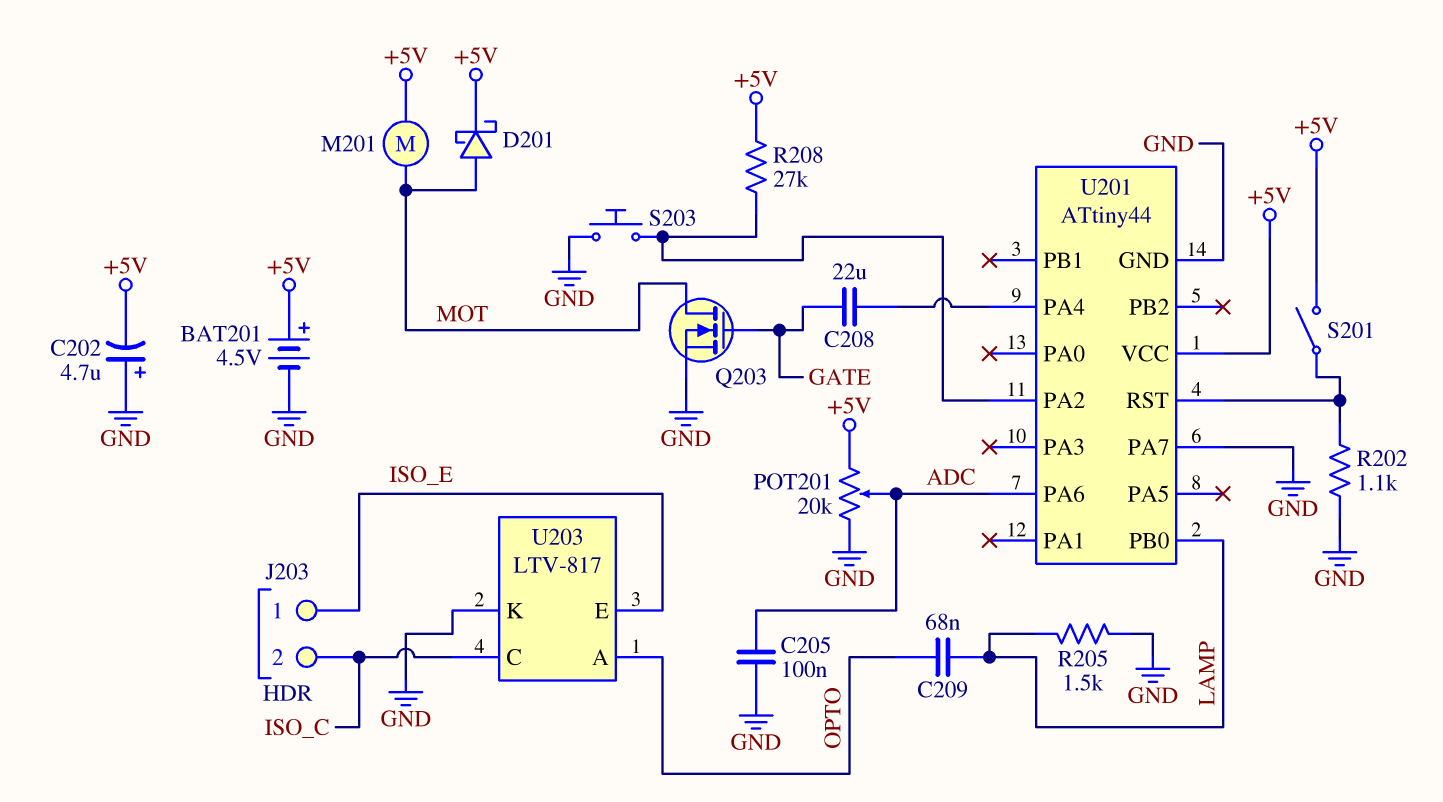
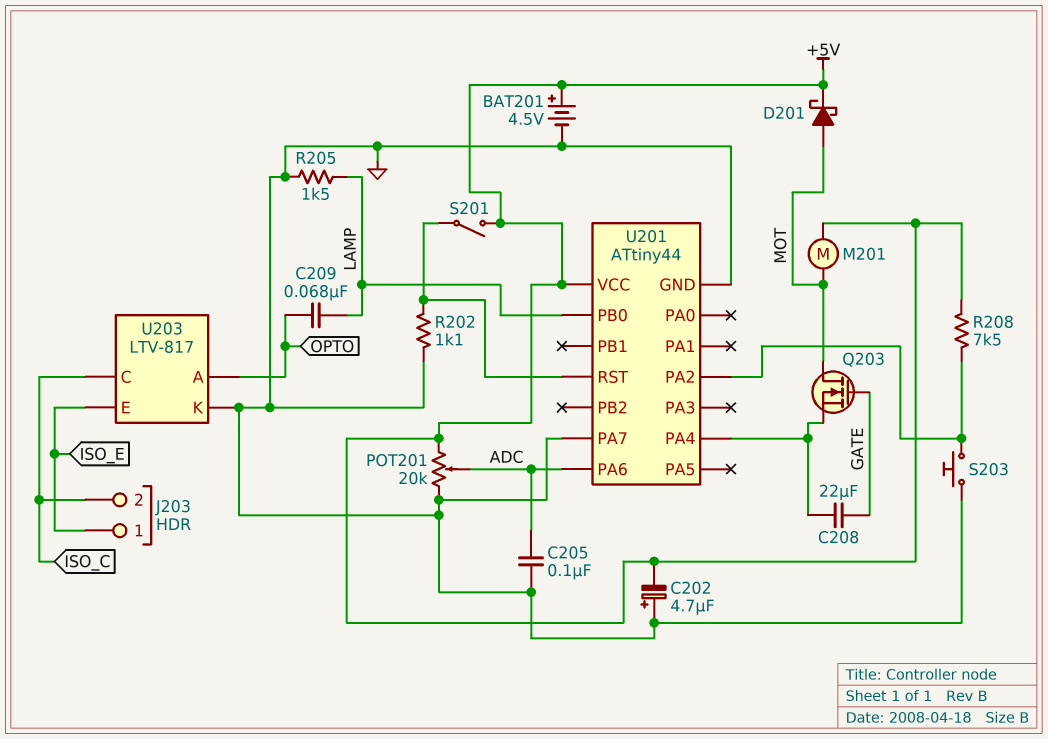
Q203: NMOS (G GATE, D MOT, S GND) -> NMOS (G GATE, D MOT, S U201/PA4)
R208: 27k (+5V, U201/PA2) -> 7.5k (+5V, U201/PA2)

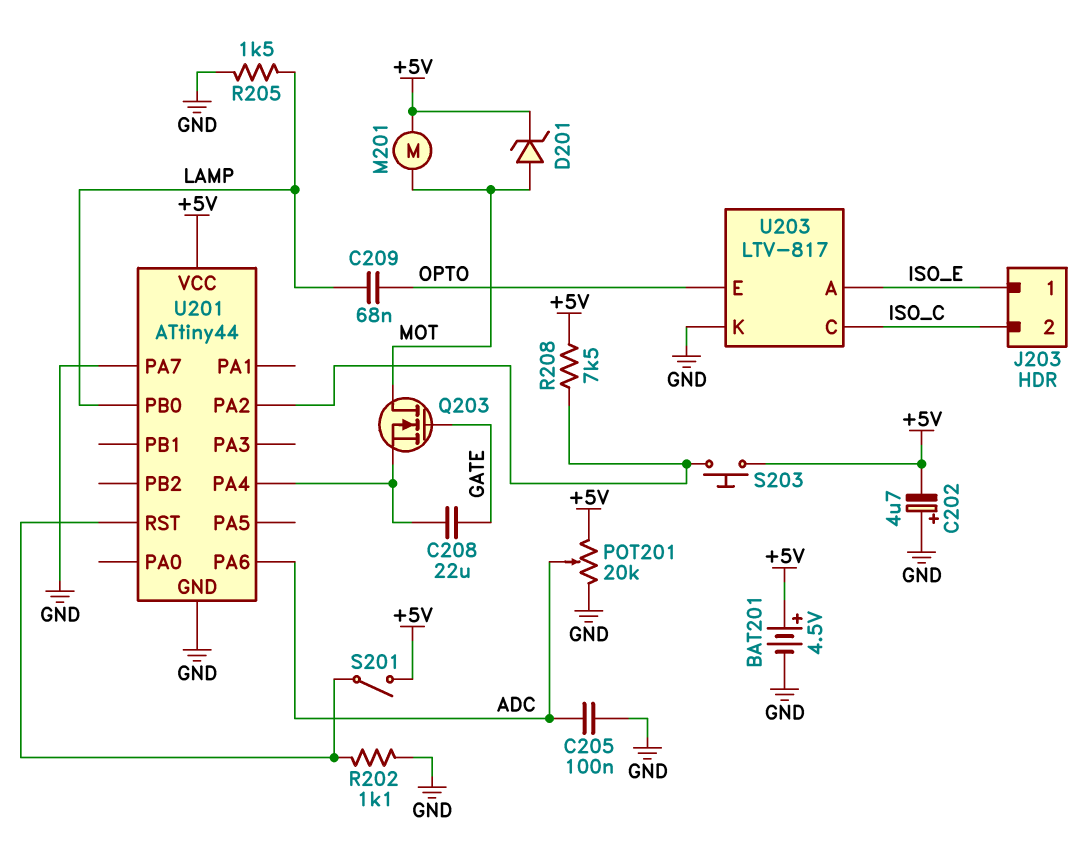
D201: schottky (A MOT, K +5V) -> zener (A MOT, K +5V)
S203: button (GND, U201/PA2) -> button (+5V, U201/PA2)
U203 pin A: OPTO -> ISO_E
U203 pin E: ISO_E -> OPTO

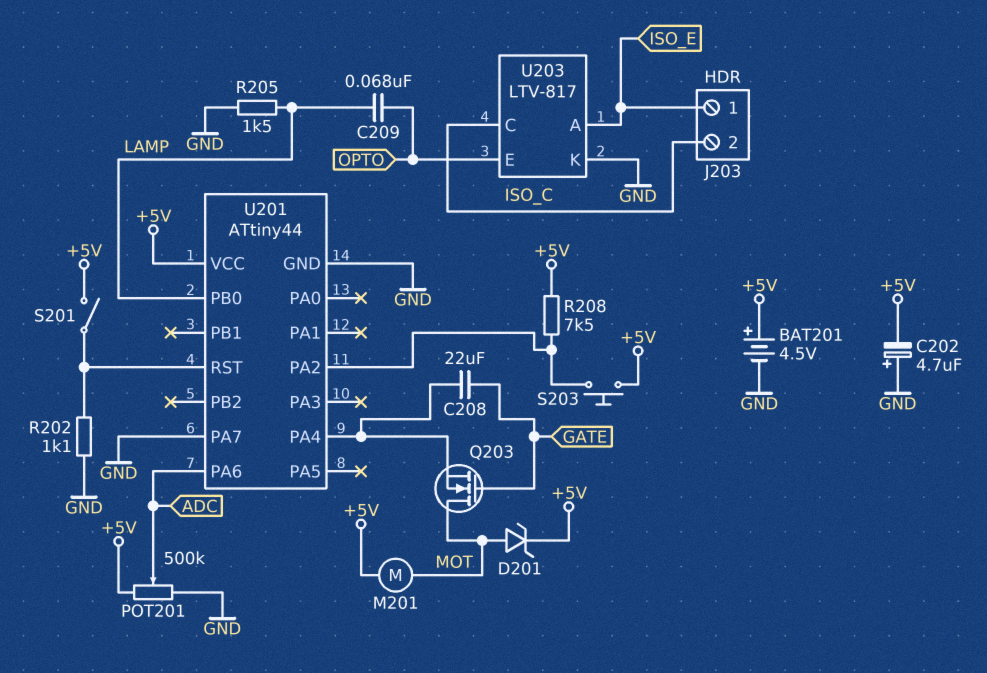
C205: 100nF (ADC, GND) -> none
POT201: 20k (+5V, GND, wiper ADC) -> 500k (+5V, GND, wiper ADC)

